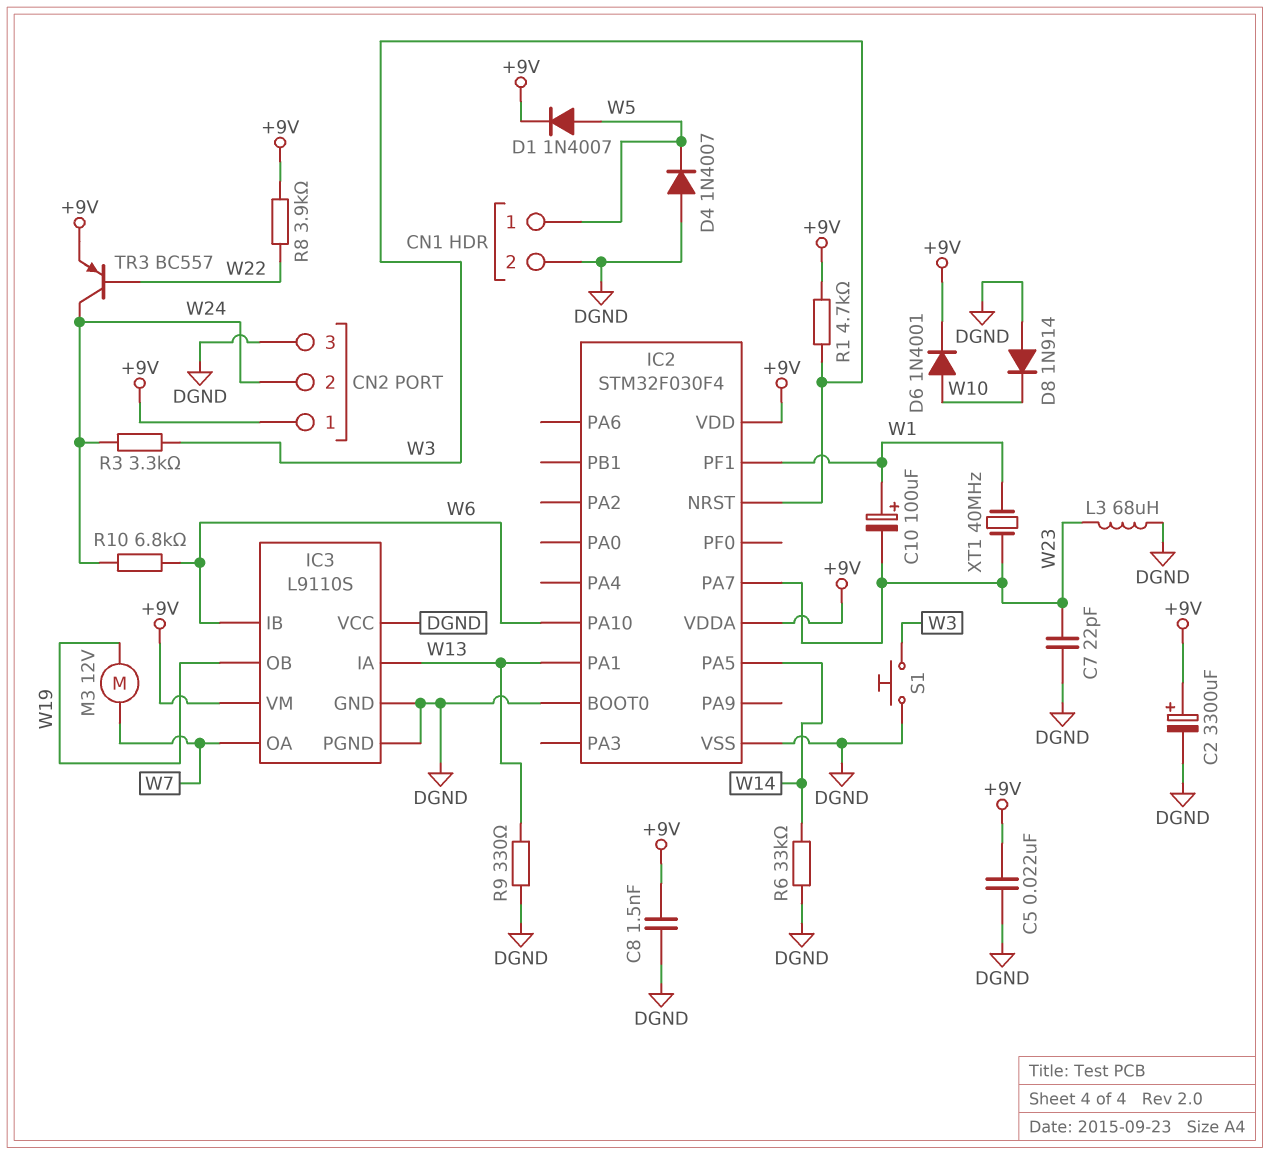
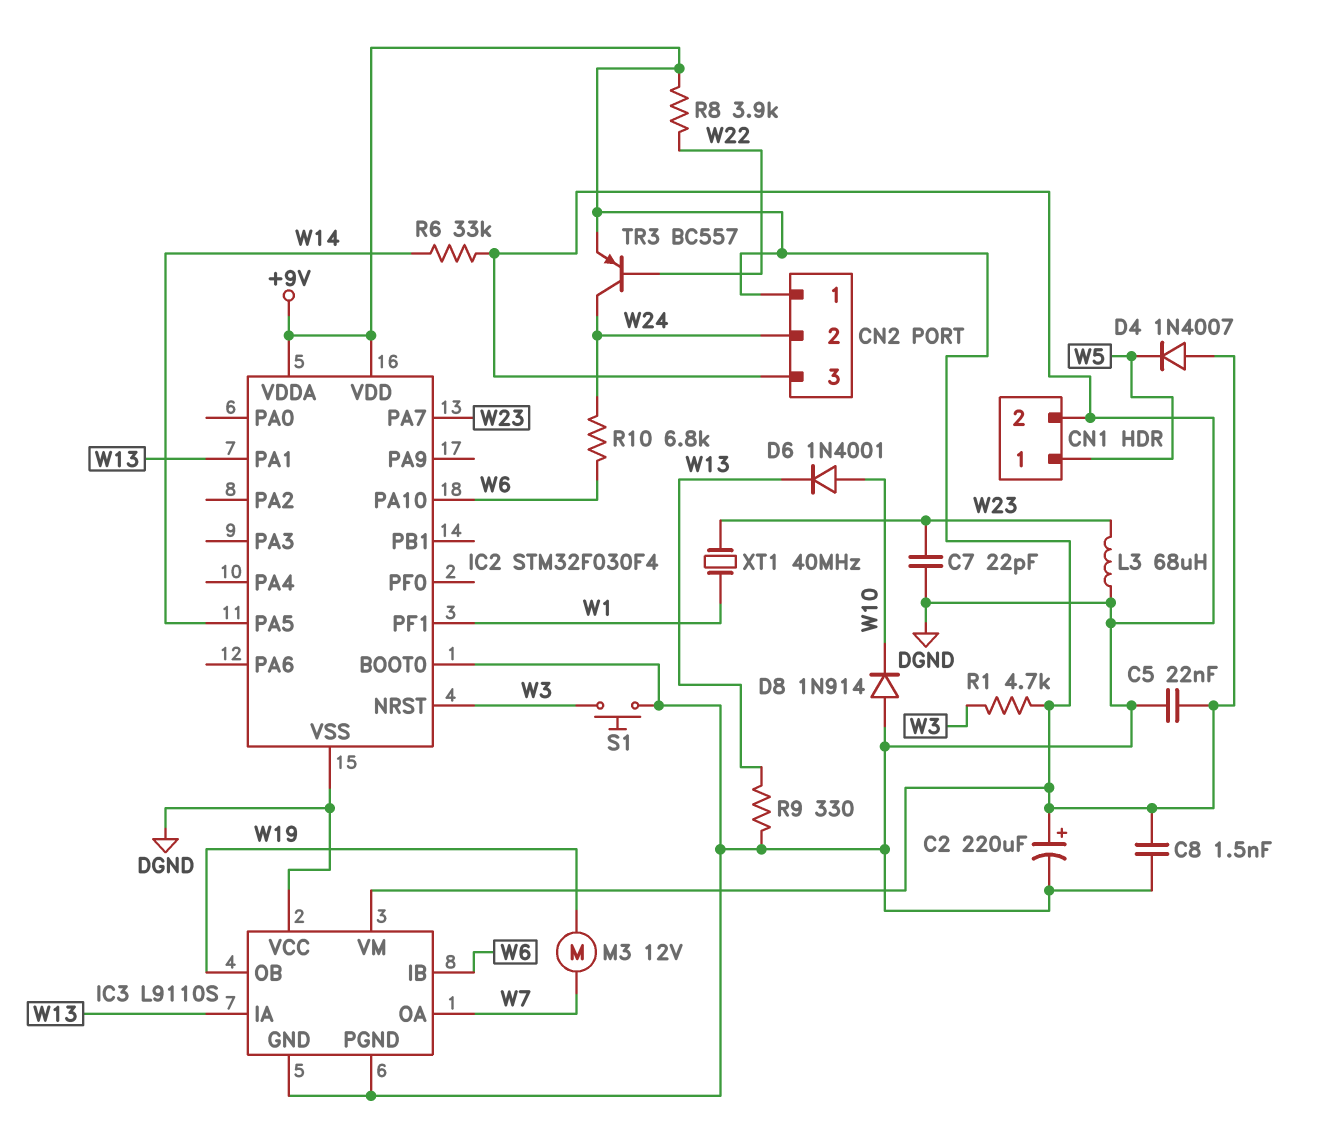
C2: 3300uF (plus +9V, minus DGND) -> 220uF (plus +9V, minus DGND)
C10: 100uF (plus W1, minus W23) -> none
D1: diode 1N4007 (A W5, K +9V) -> none
D4: diode 1N4007 (A DGND, K W5) -> diode 1N4007 (A +9V, K W5)
D6: diode 1N4001 (A W10, K +9V) -> diode 1N4001 (A W10, K W13)
R3: 3.3k (W3, W24) -> none

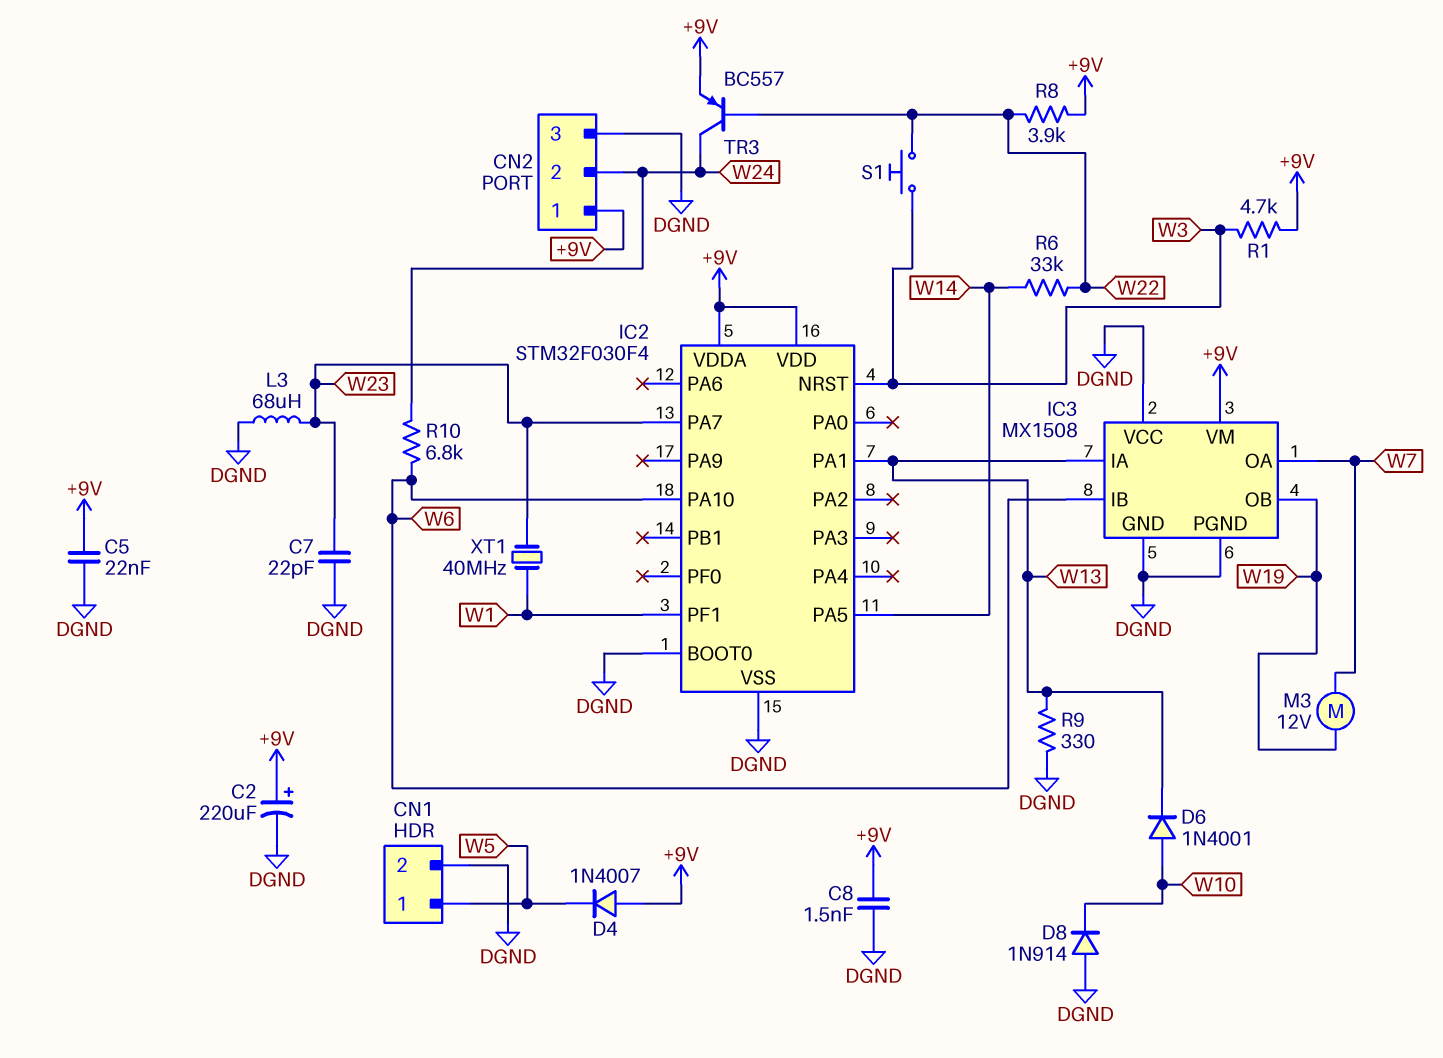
IC3: L9110S -> MX1508
R6: 33k (DGND, W14) -> 33k (W14, W22)
S1: button (DGND, W3) -> button (W3, W22)

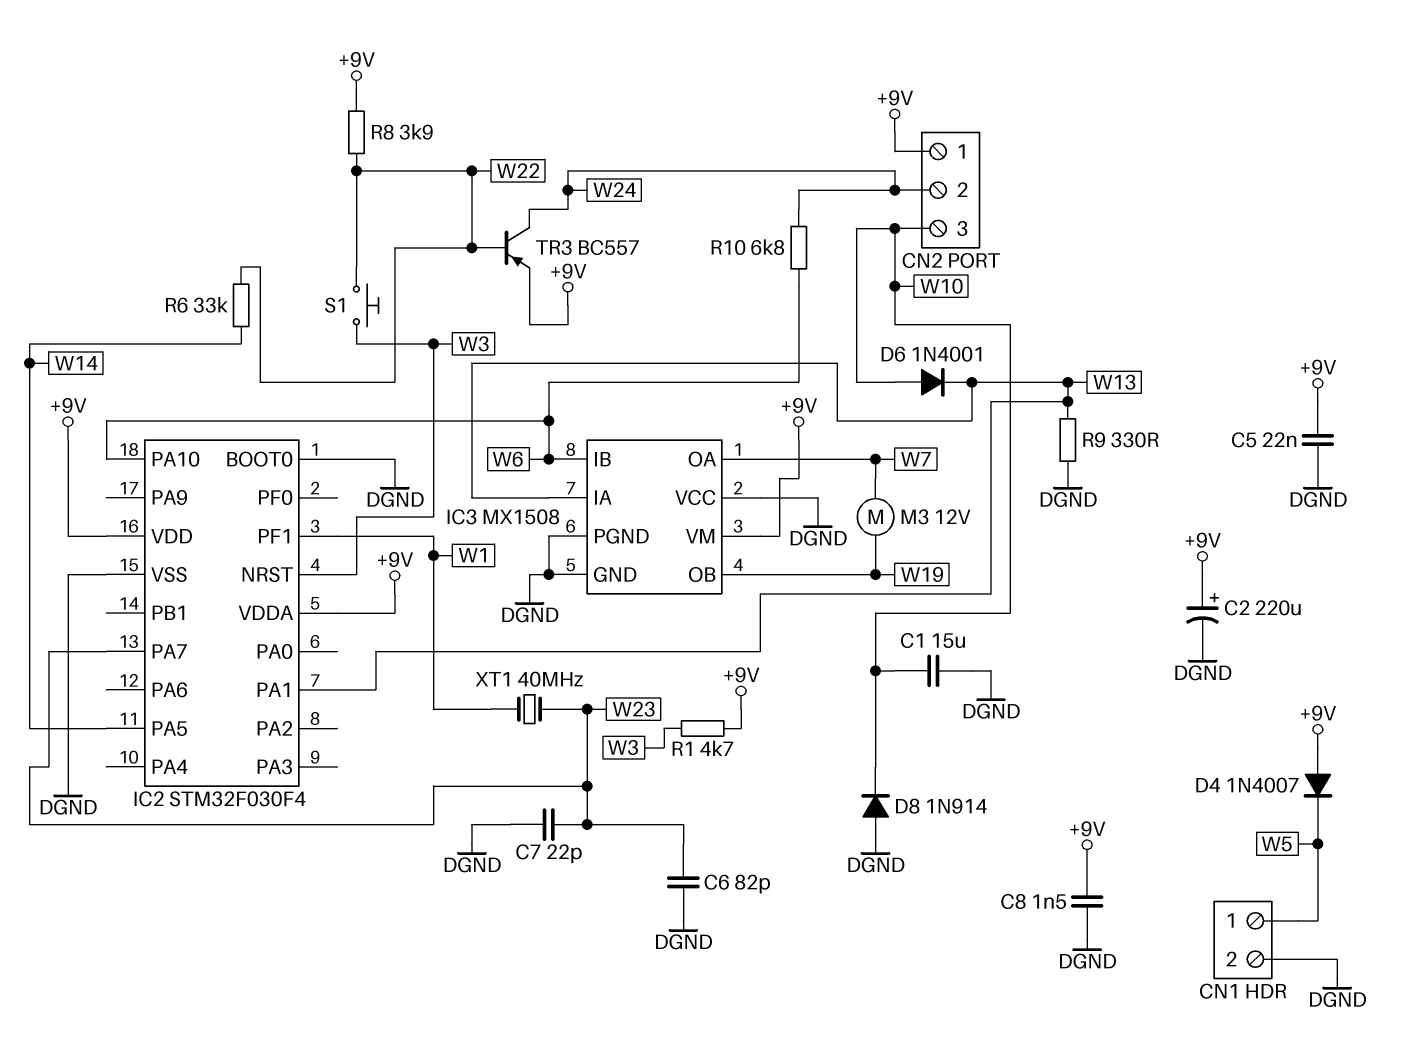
C1: none -> 15uF (DGND, W10)
C6: none -> 82pF (DGND, W23)
CN2 pin 3: DGND -> W10
L3: 68uH (DGND, W23) -> none

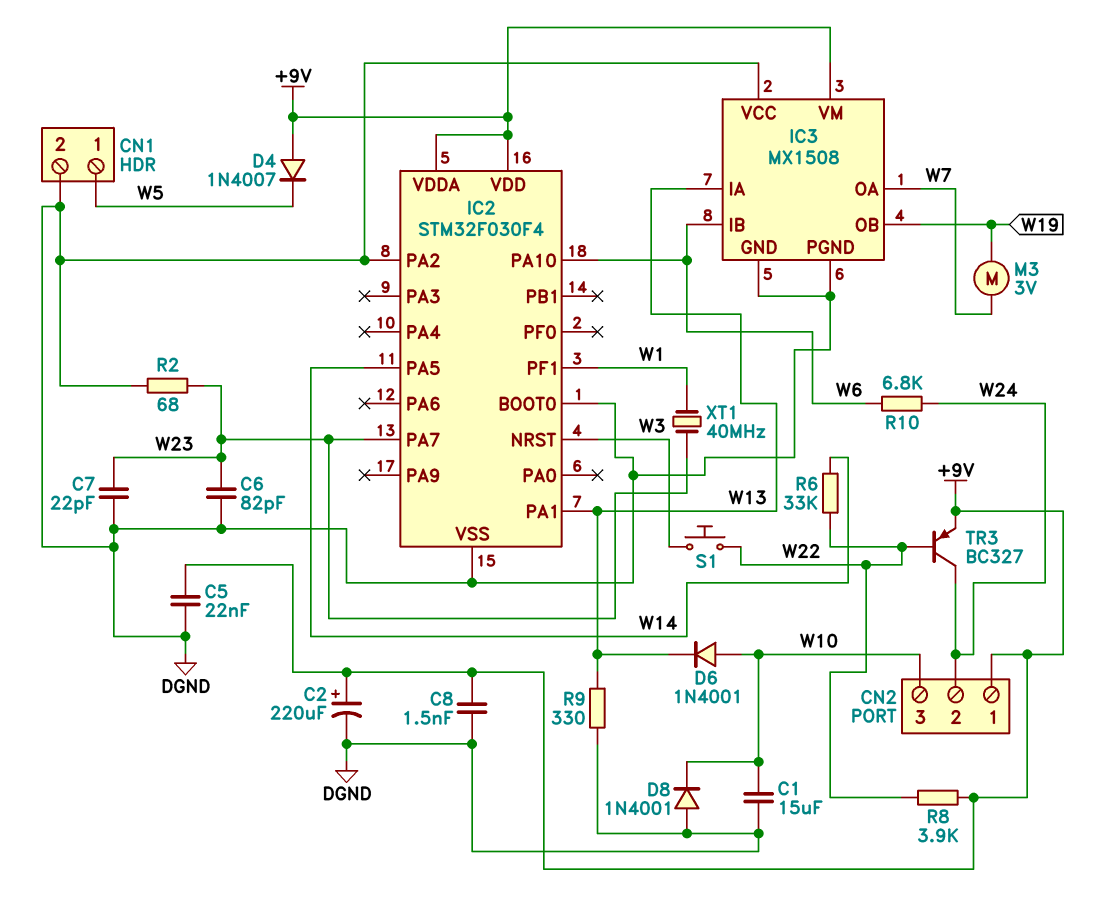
D8: diode 1N914 (A DGND, K W10) -> diode 1N4001 (A DGND, K W10)
IC2 pin PA2: none -> DGND
M3: motor 12V (W7, W19) -> motor 3V (W7, W19)
R1: 4.7k (+9V, W3) -> none
R2: none -> 68 (DGND, W23)
TR3: PNP BC557 (B W22, C W24, E +9V) -> PNP BC327 (B W22, C W24, E +9V)

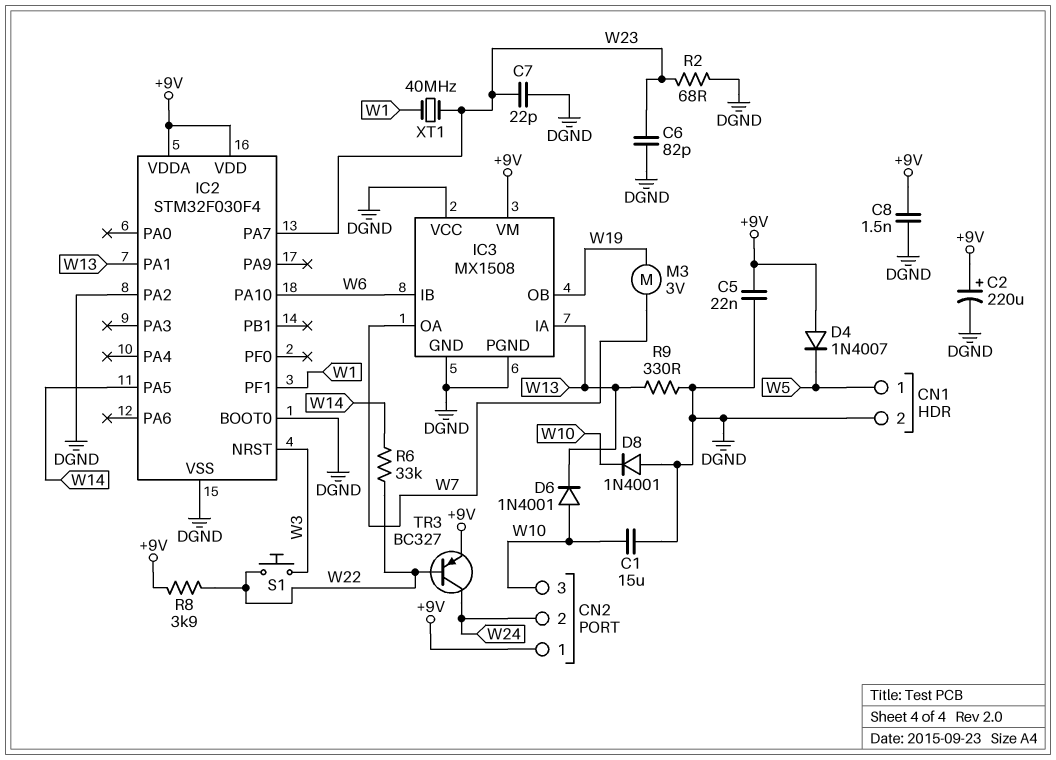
R10: 6.8k (W6, W24) -> none

